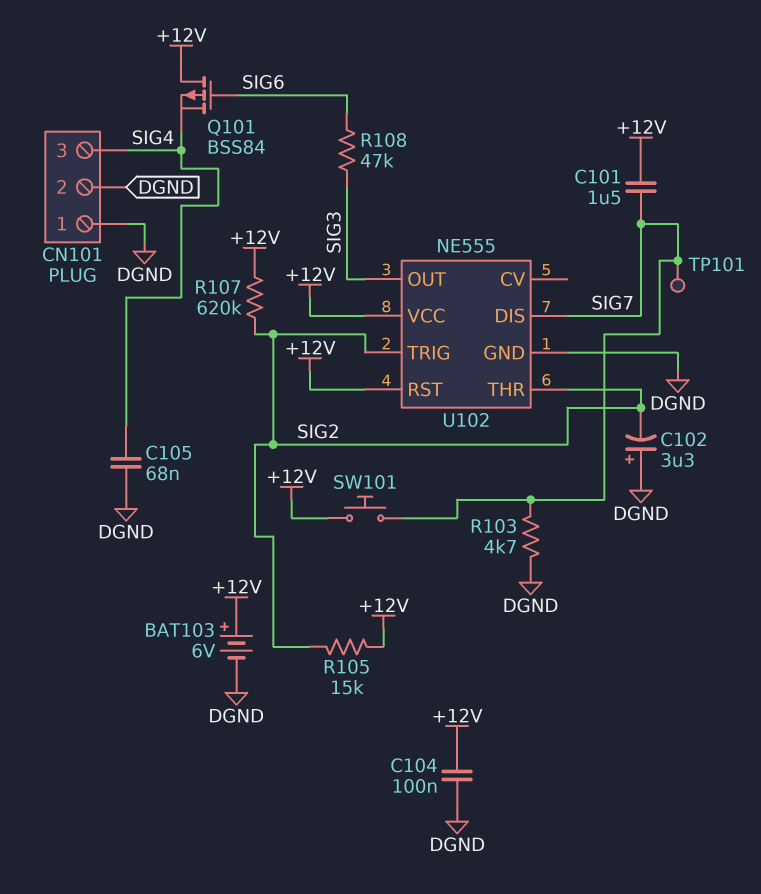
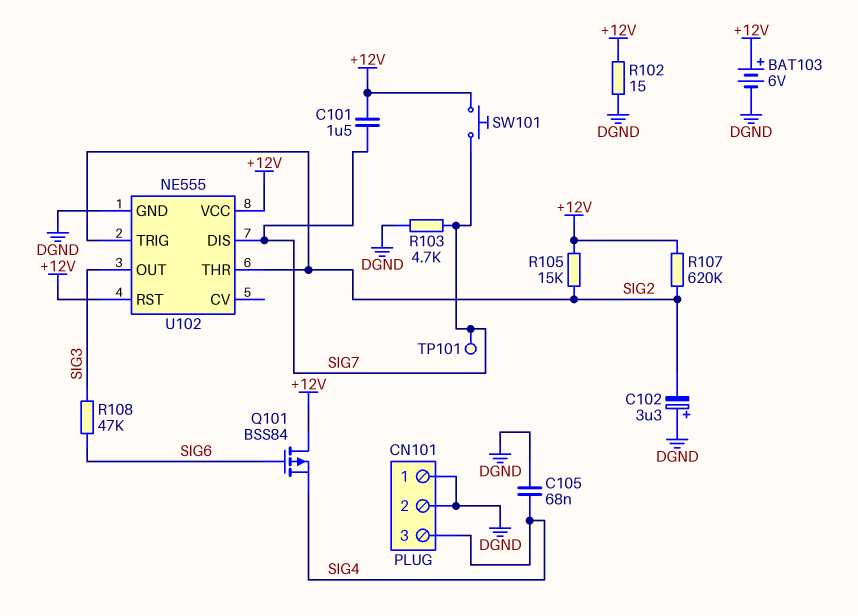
C104: 100nF (+12V, DGND) -> none
R102: none -> 15 (+12V, DGND)

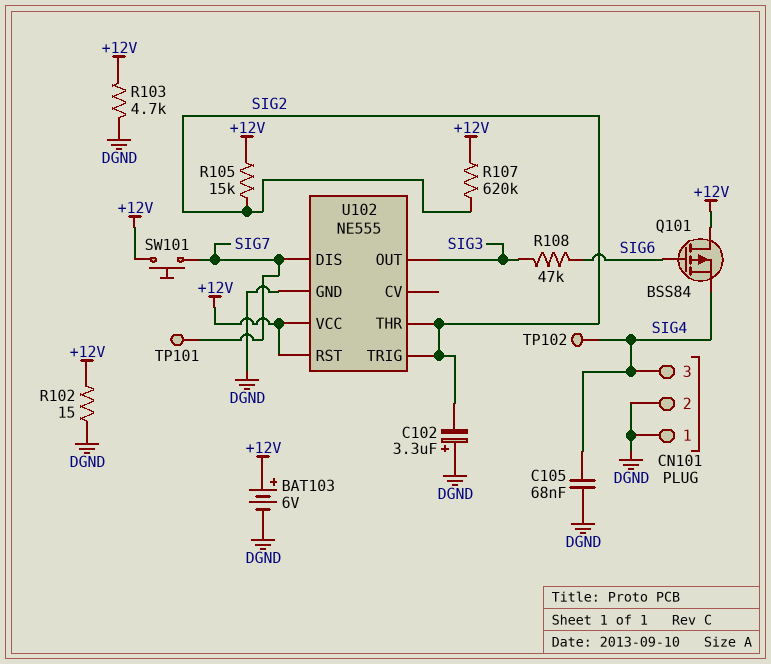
C101: 1.5uF (+12V, SIG7) -> none
R103: 4.7k (DGND, SIG7) -> 4.7k (+12V, DGND)
TP102: none -> test point (SIG4)

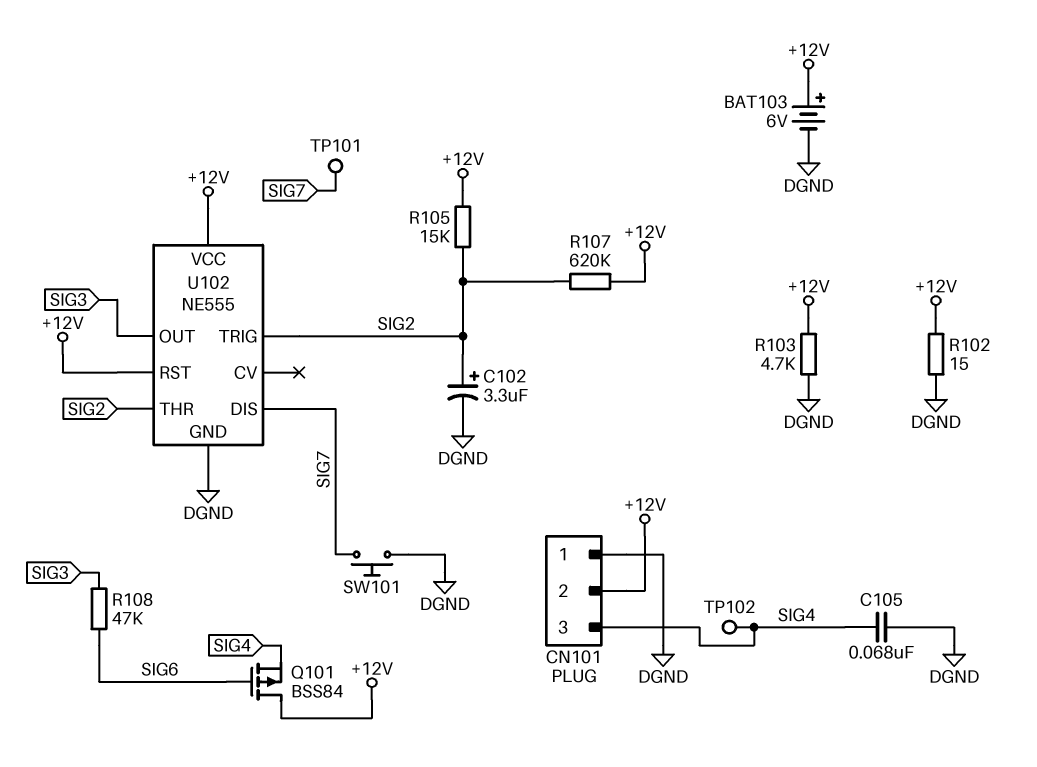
C102: 3.3uF (plus DGND, minus SIG2) -> 3.3uF (plus SIG2, minus DGND)
CN101 pin 2: DGND -> +12V
SW101: button (+12V, SIG7) -> button (DGND, SIG7)

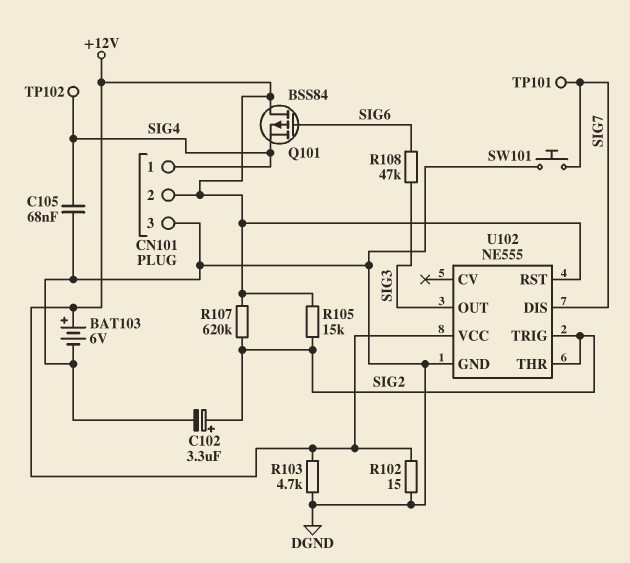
CN101 pin 1: DGND -> SIG4
CN101 pin 3: SIG4 -> DGND

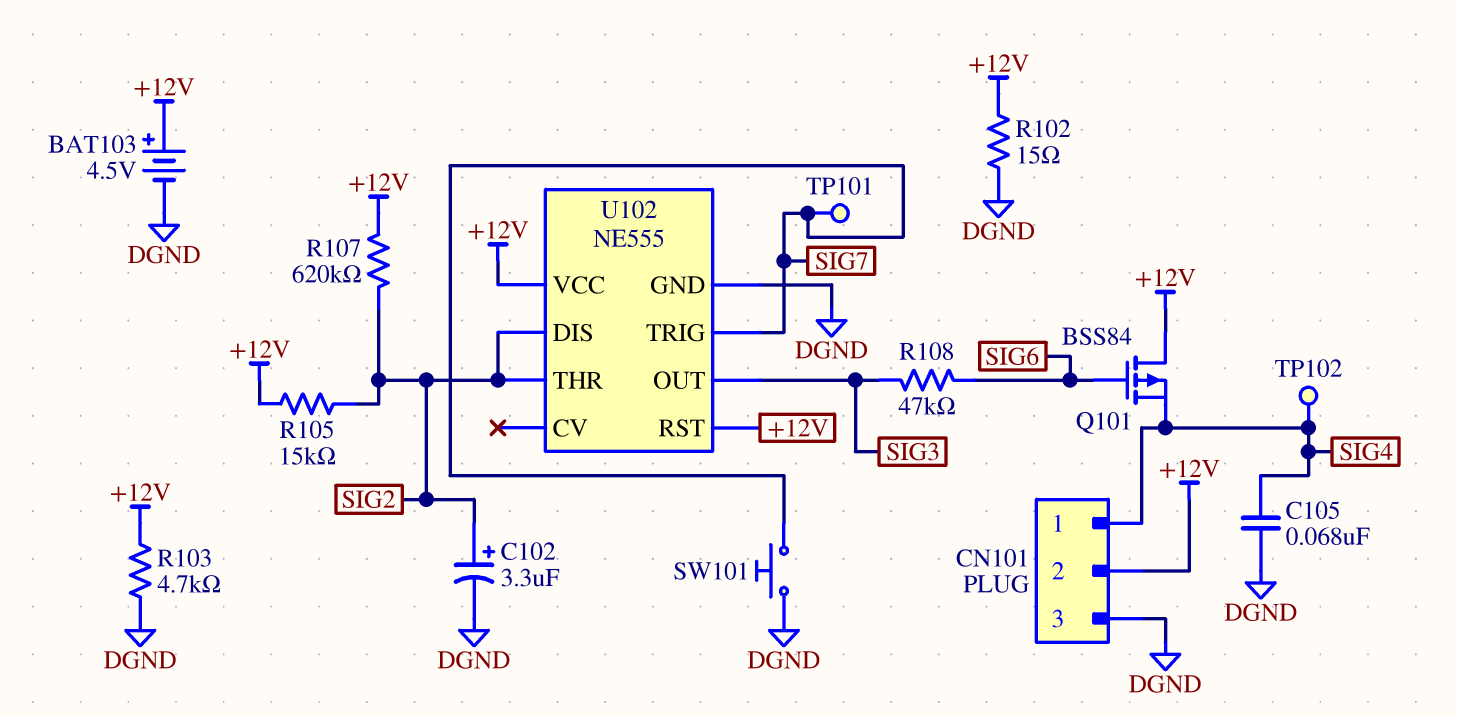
BAT103: 6V (plus +12V, minus DGND) -> 4.5V (plus +12V, minus DGND)
U102 pin DIS: SIG7 -> SIG2
U102 pin TRIG: SIG2 -> SIG7

